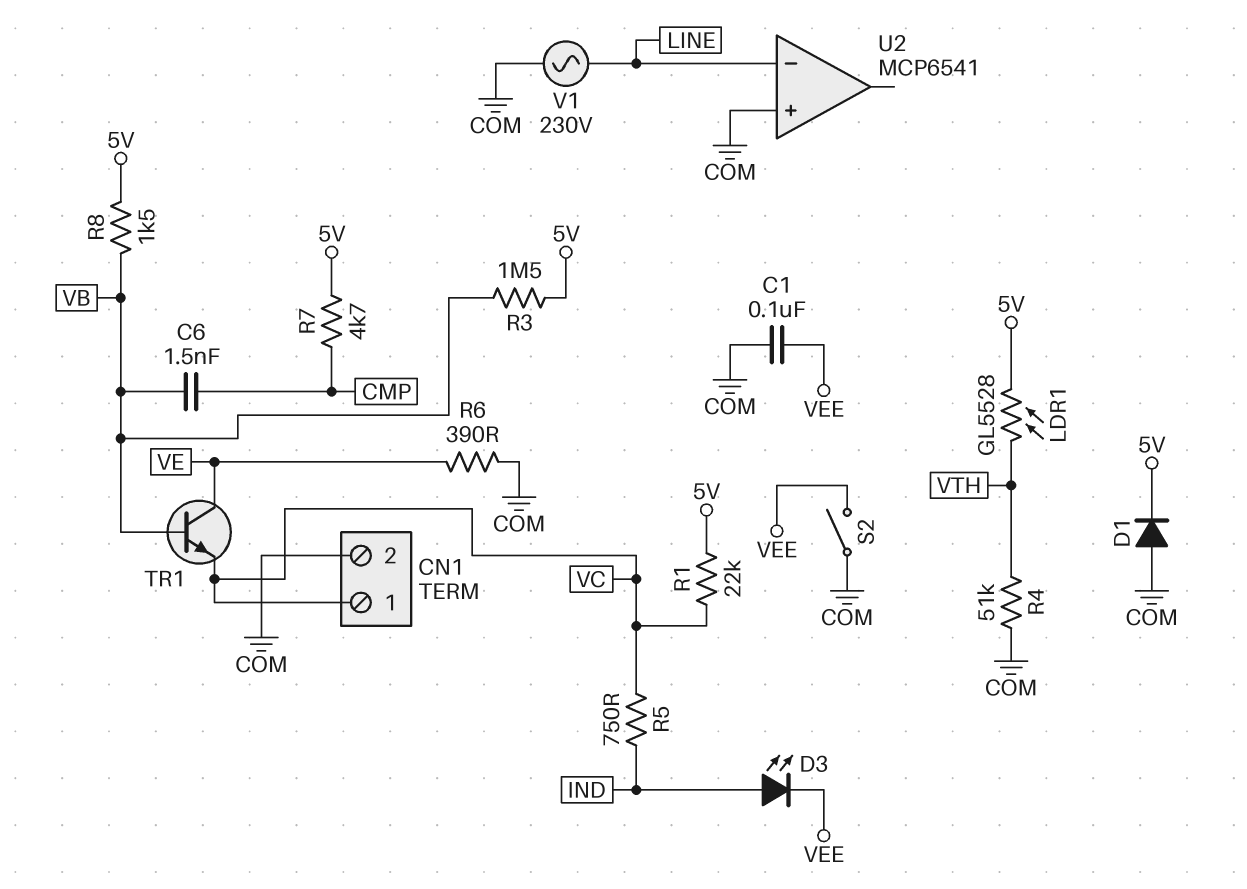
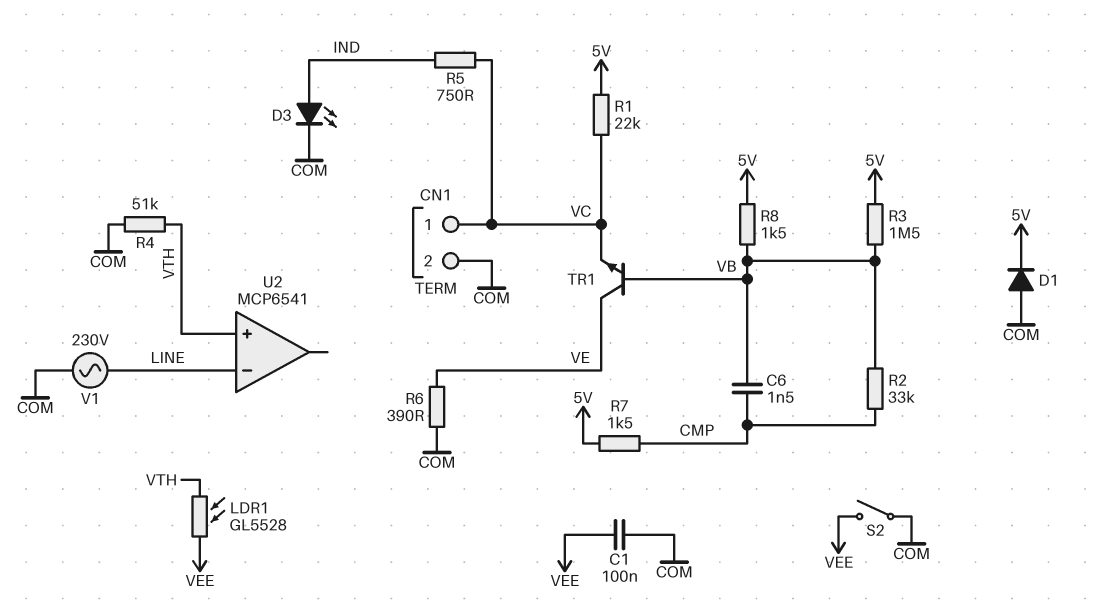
D3: LED (A IND, K VEE) -> LED (A IND, K COM)
LDR1: GL5528 (5V, VTH) -> GL5528 (VEE, VTH)
R2: none -> 33k (CMP, VB)
R7: 4.7k (5V, CMP) -> 1.5k (5V, CMP)
U2 pin in+: COM -> VTH

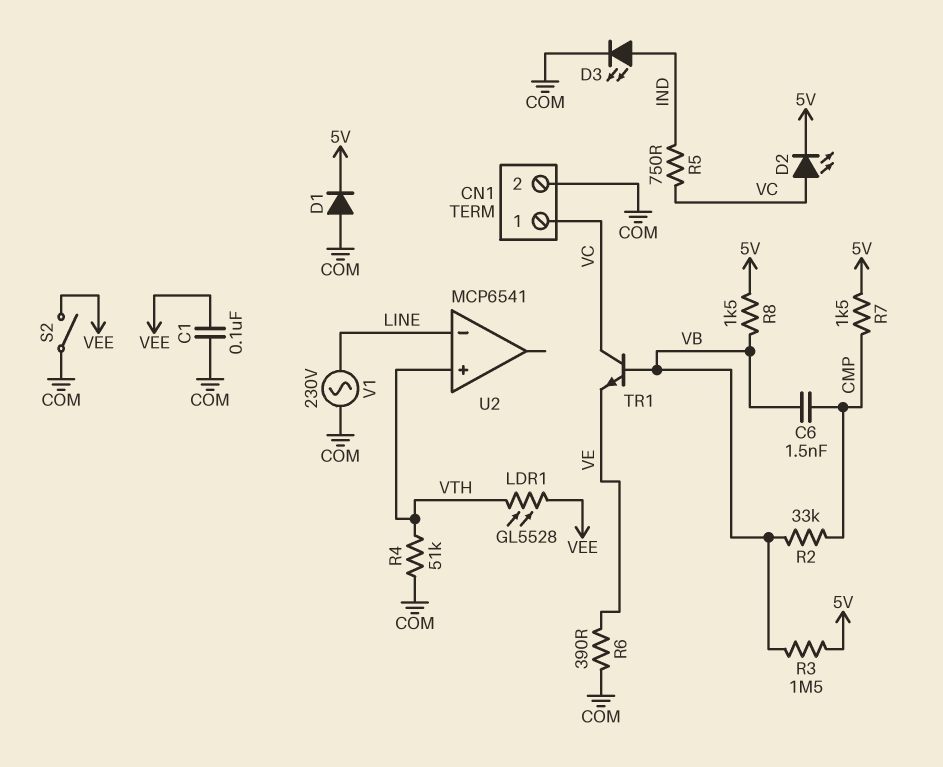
D2: none -> LED (A VC, K 5V)
R1: 22k (5V, VC) -> none
TR1: NPN (B VB, C VE, E VC) -> NPN (B VB, C VC, E VE)

